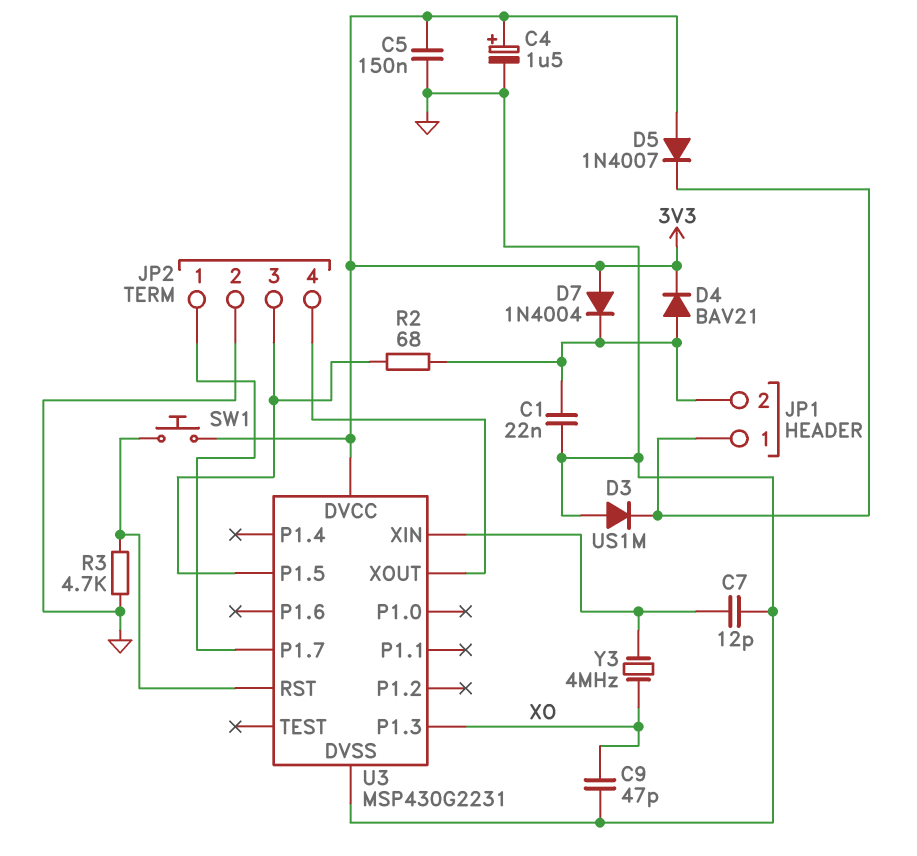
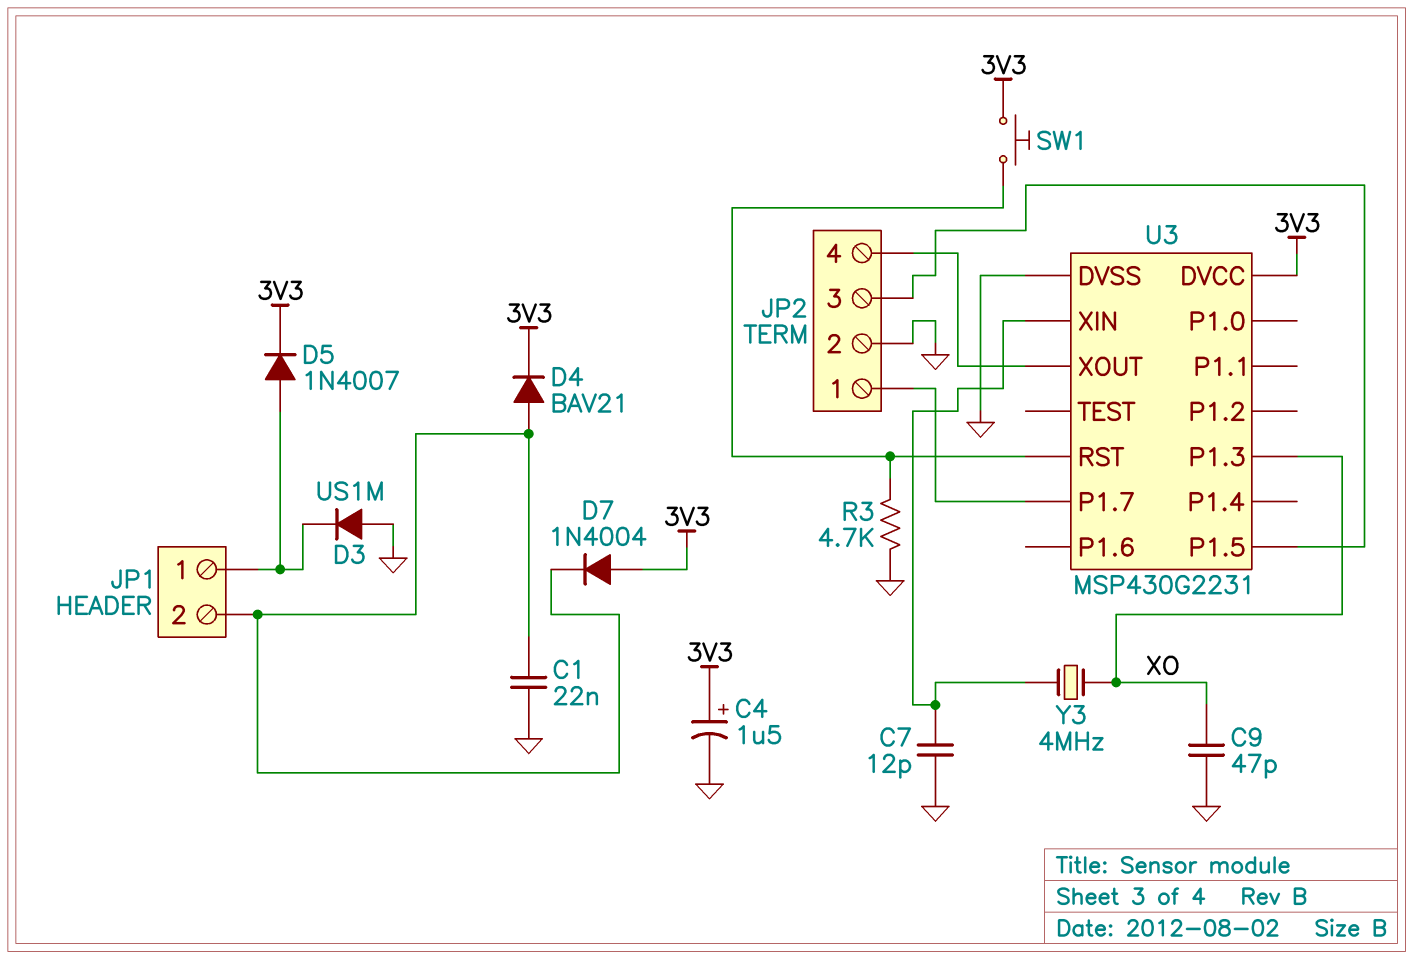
C5: 150nF (3V3, GND) -> none
D5: diode 1N4007 (A 3V3, K JP1/1) -> diode 1N4007 (A JP1/1, K 3V3)
R2: 68 (JP1/2, JP2/3) -> none

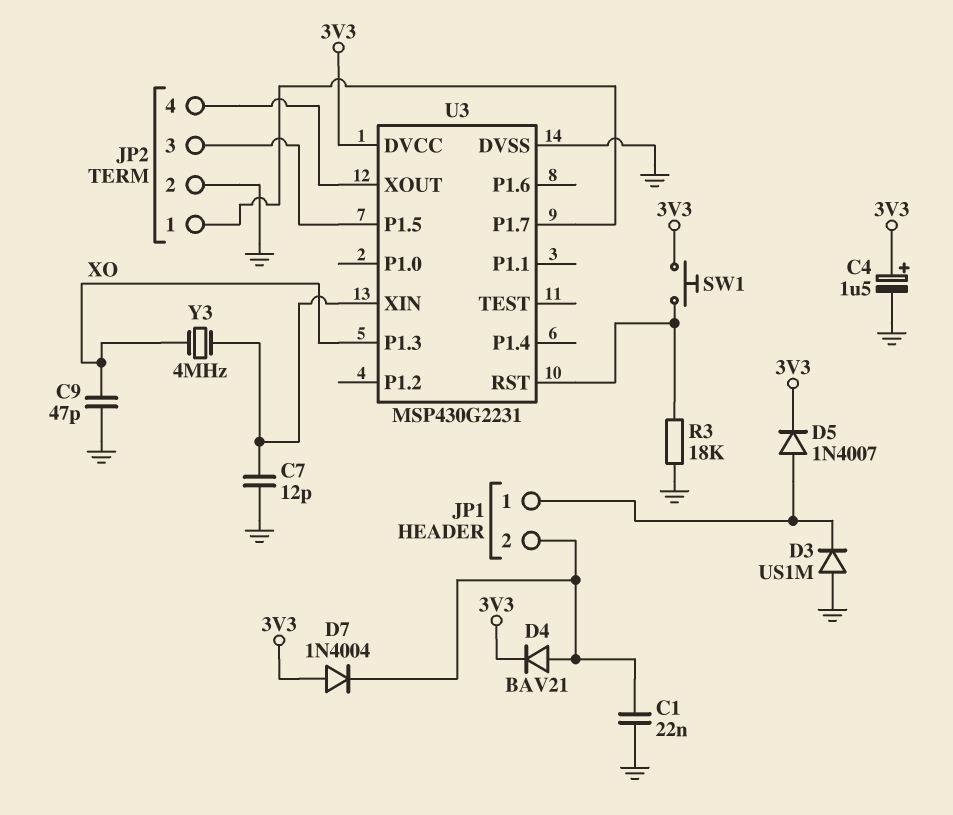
R3: 4.7k (GND, U3/RST) -> 18k (GND, U3/RST)

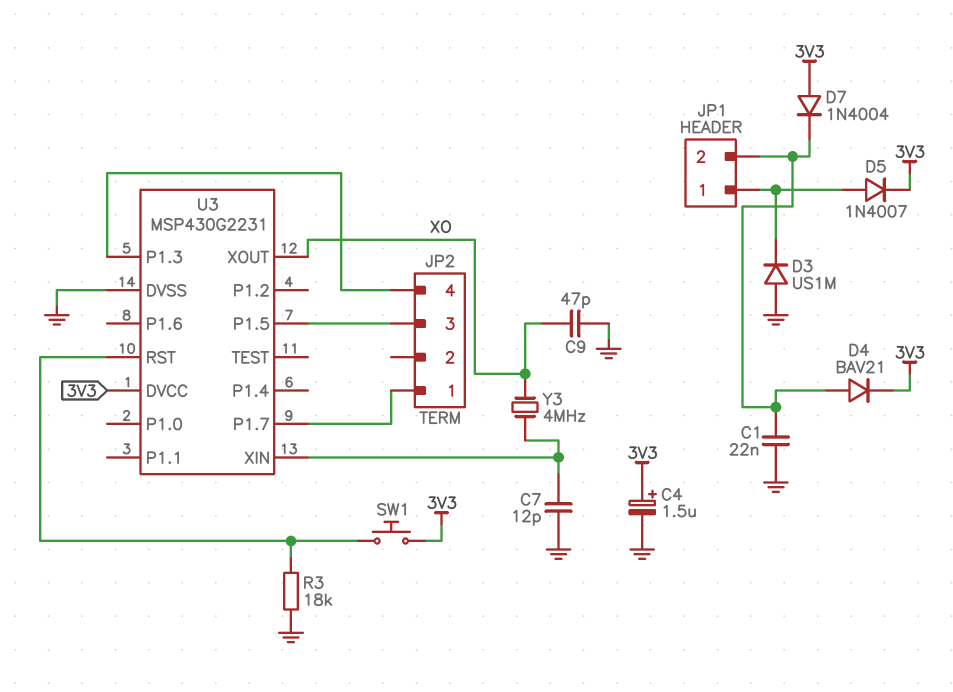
JP2 pin 2: GND -> none
U3 pin P1.3: XO -> JP2/4
U3 pin XOUT: JP2/4 -> XO

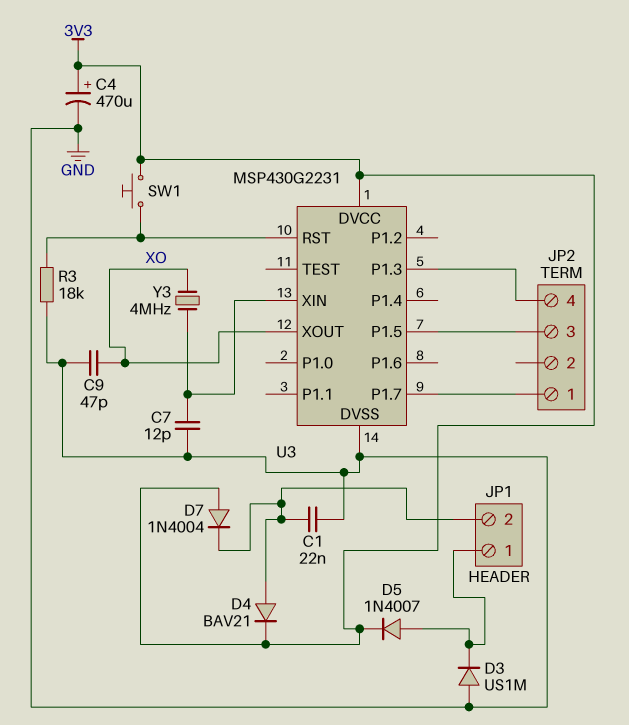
C4: 1.5uF (plus 3V3, minus GND) -> 470uF (plus 3V3, minus GND)

